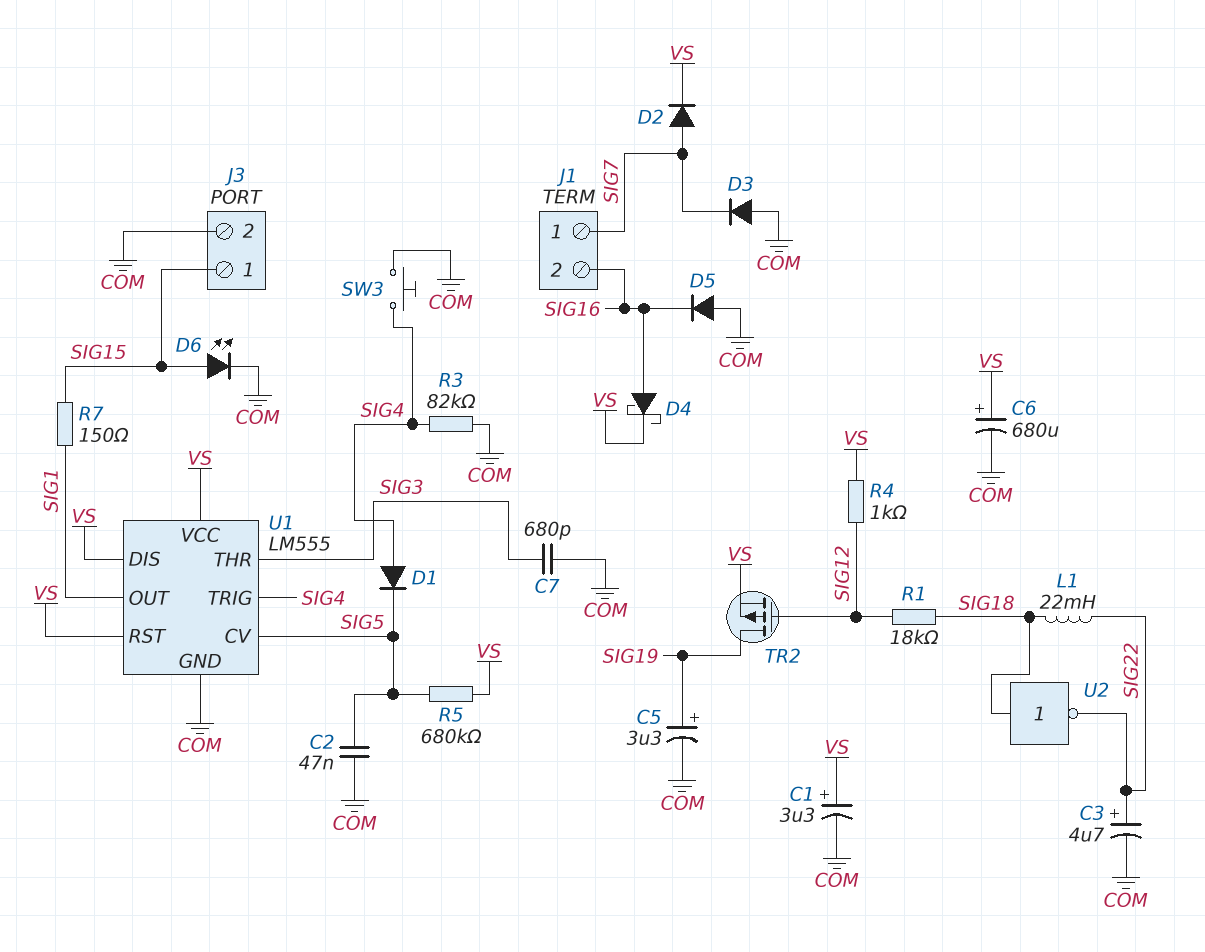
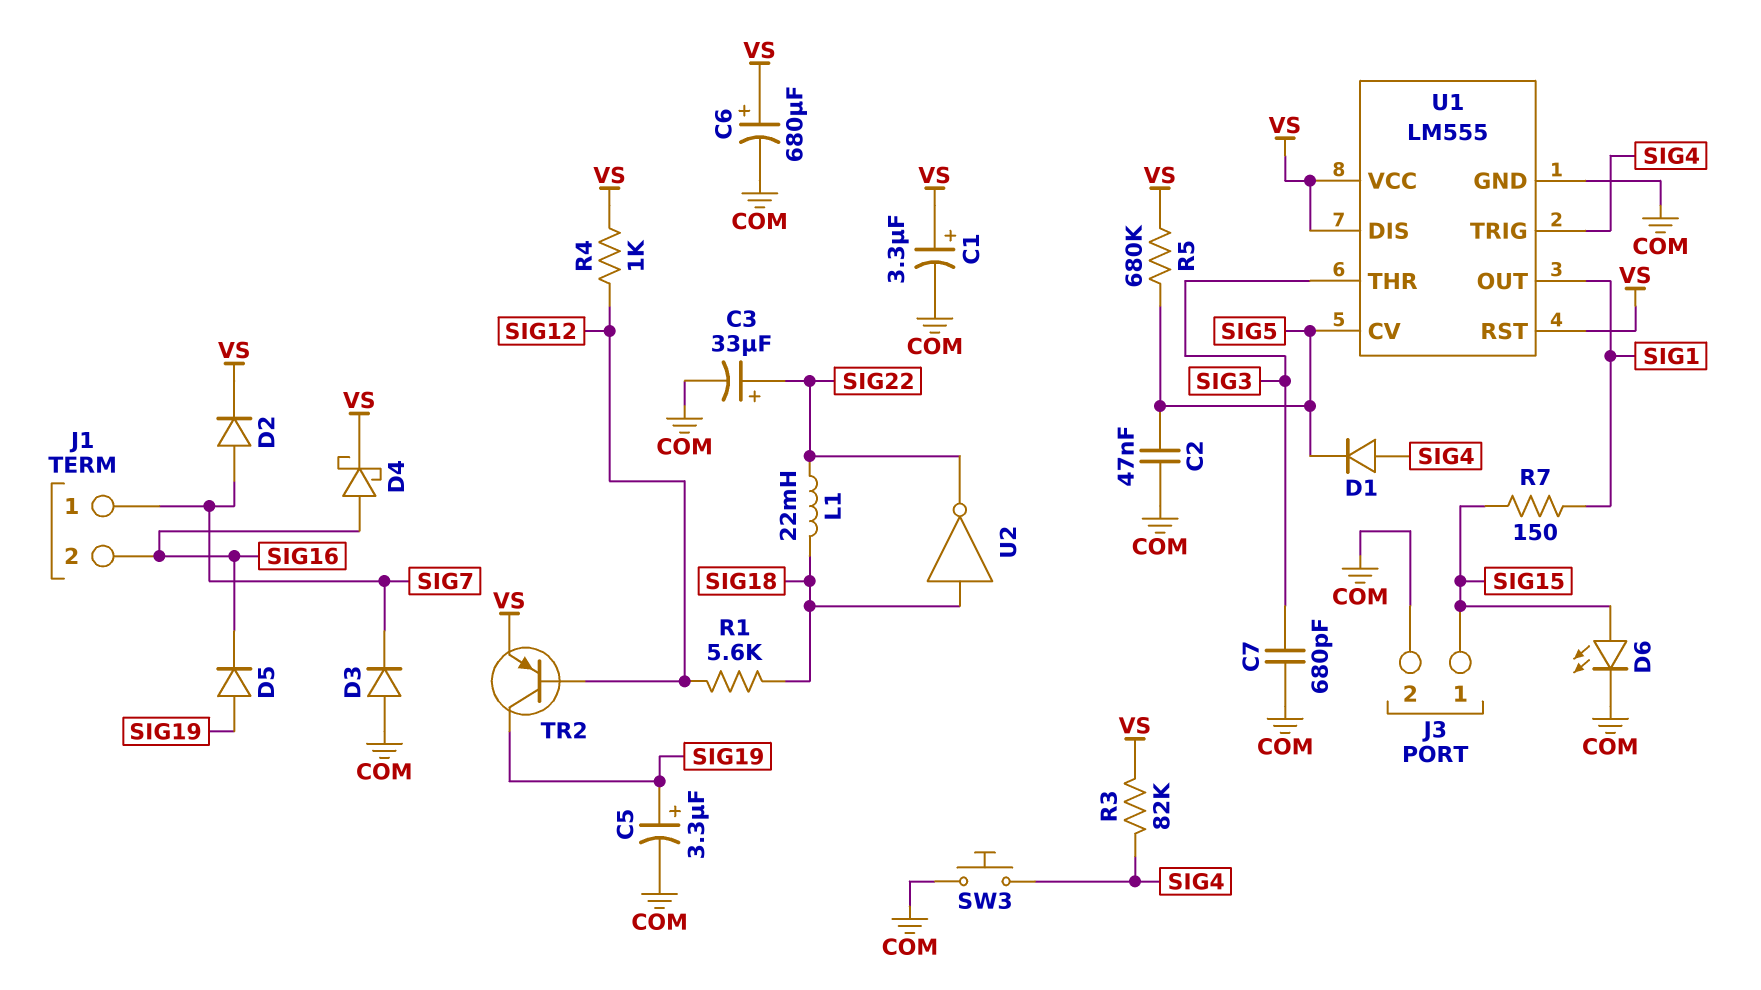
C3: 4.7uF (plus SIG22, minus COM) -> 33uF (plus SIG22, minus COM)
D5: diode (A COM, K SIG16) -> diode (A SIG19, K SIG16)
R1: 18k (SIG12, SIG18) -> 5.6k (SIG12, SIG18)
R3: 82k (COM, SIG4) -> 82k (SIG4, VS)
TR2: PMOS (G SIG12, D SIG19, S VS) -> PNP (B SIG12, C SIG19, E VS)

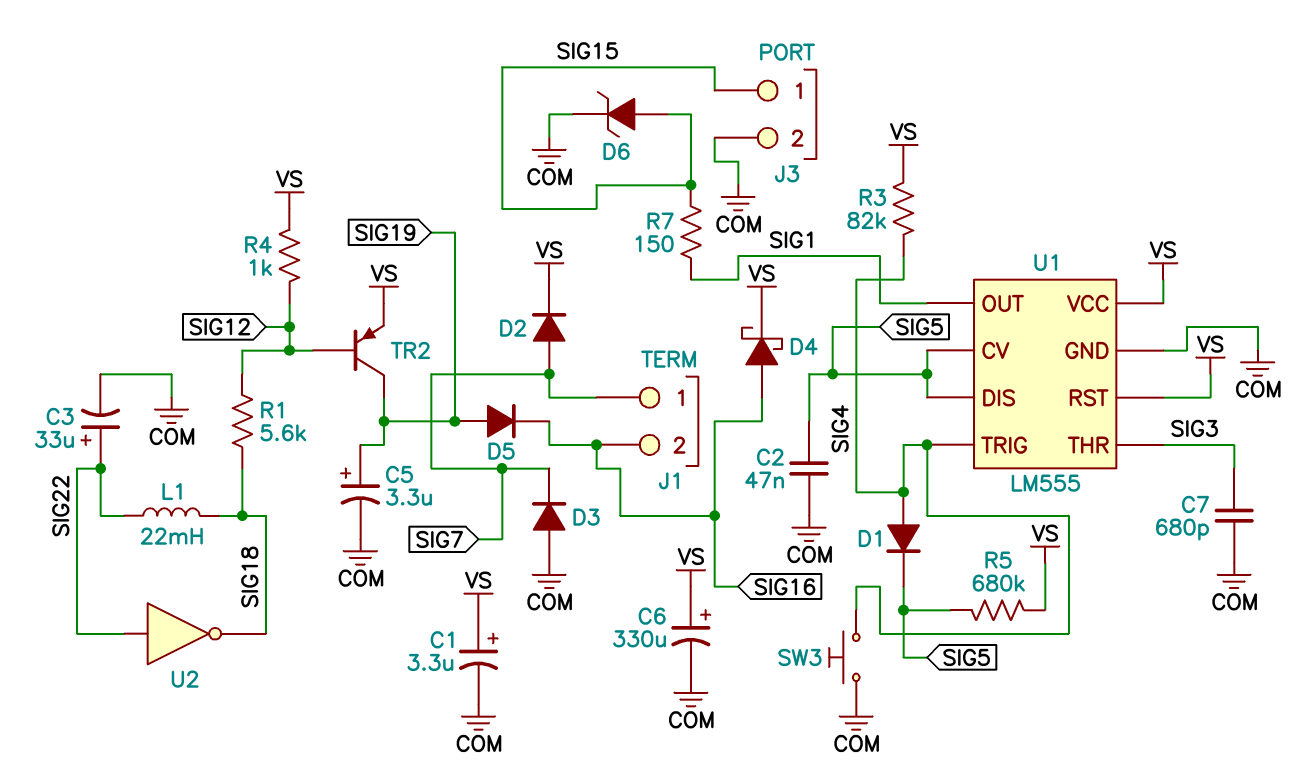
C6: 680uF (plus VS, minus COM) -> 330uF (plus VS, minus COM)
D6: LED (A SIG15, K COM) -> zener (A SIG15, K COM)
U1 pin DIS: VS -> SIG5
U2: NOT (in SIG18, out SIG22) -> NOT (in SIG22, out SIG18)

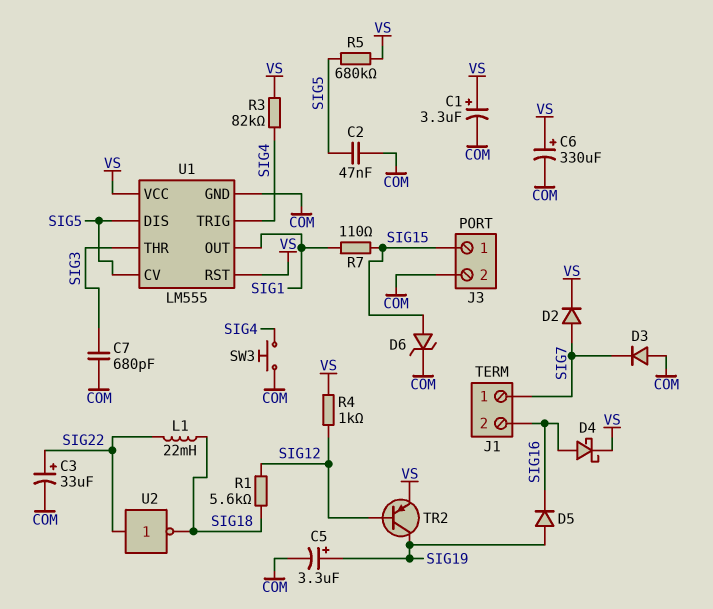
D1: diode (A SIG4, K SIG5) -> none
R7: 150 (SIG1, SIG15) -> 110 (SIG1, SIG15)

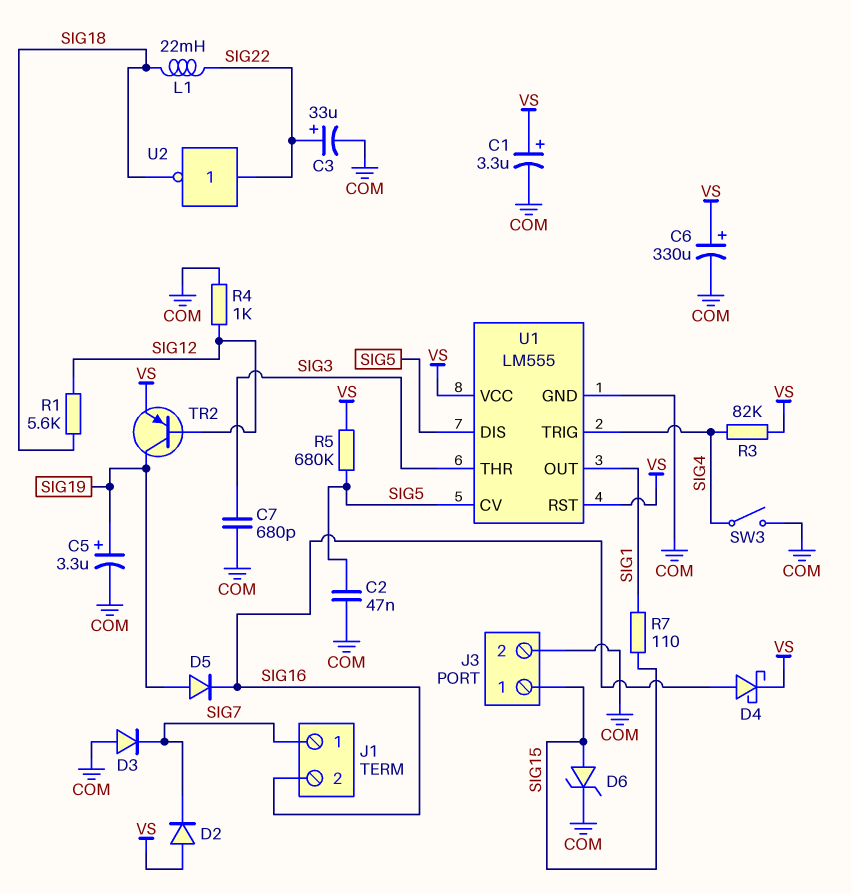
D2: diode (A SIG7, K VS) -> diode (A VS, K SIG7)
R4: 1k (SIG12, VS) -> 1k (COM, SIG12)
SW3: button (COM, SIG4) -> switch (COM, SIG4)

